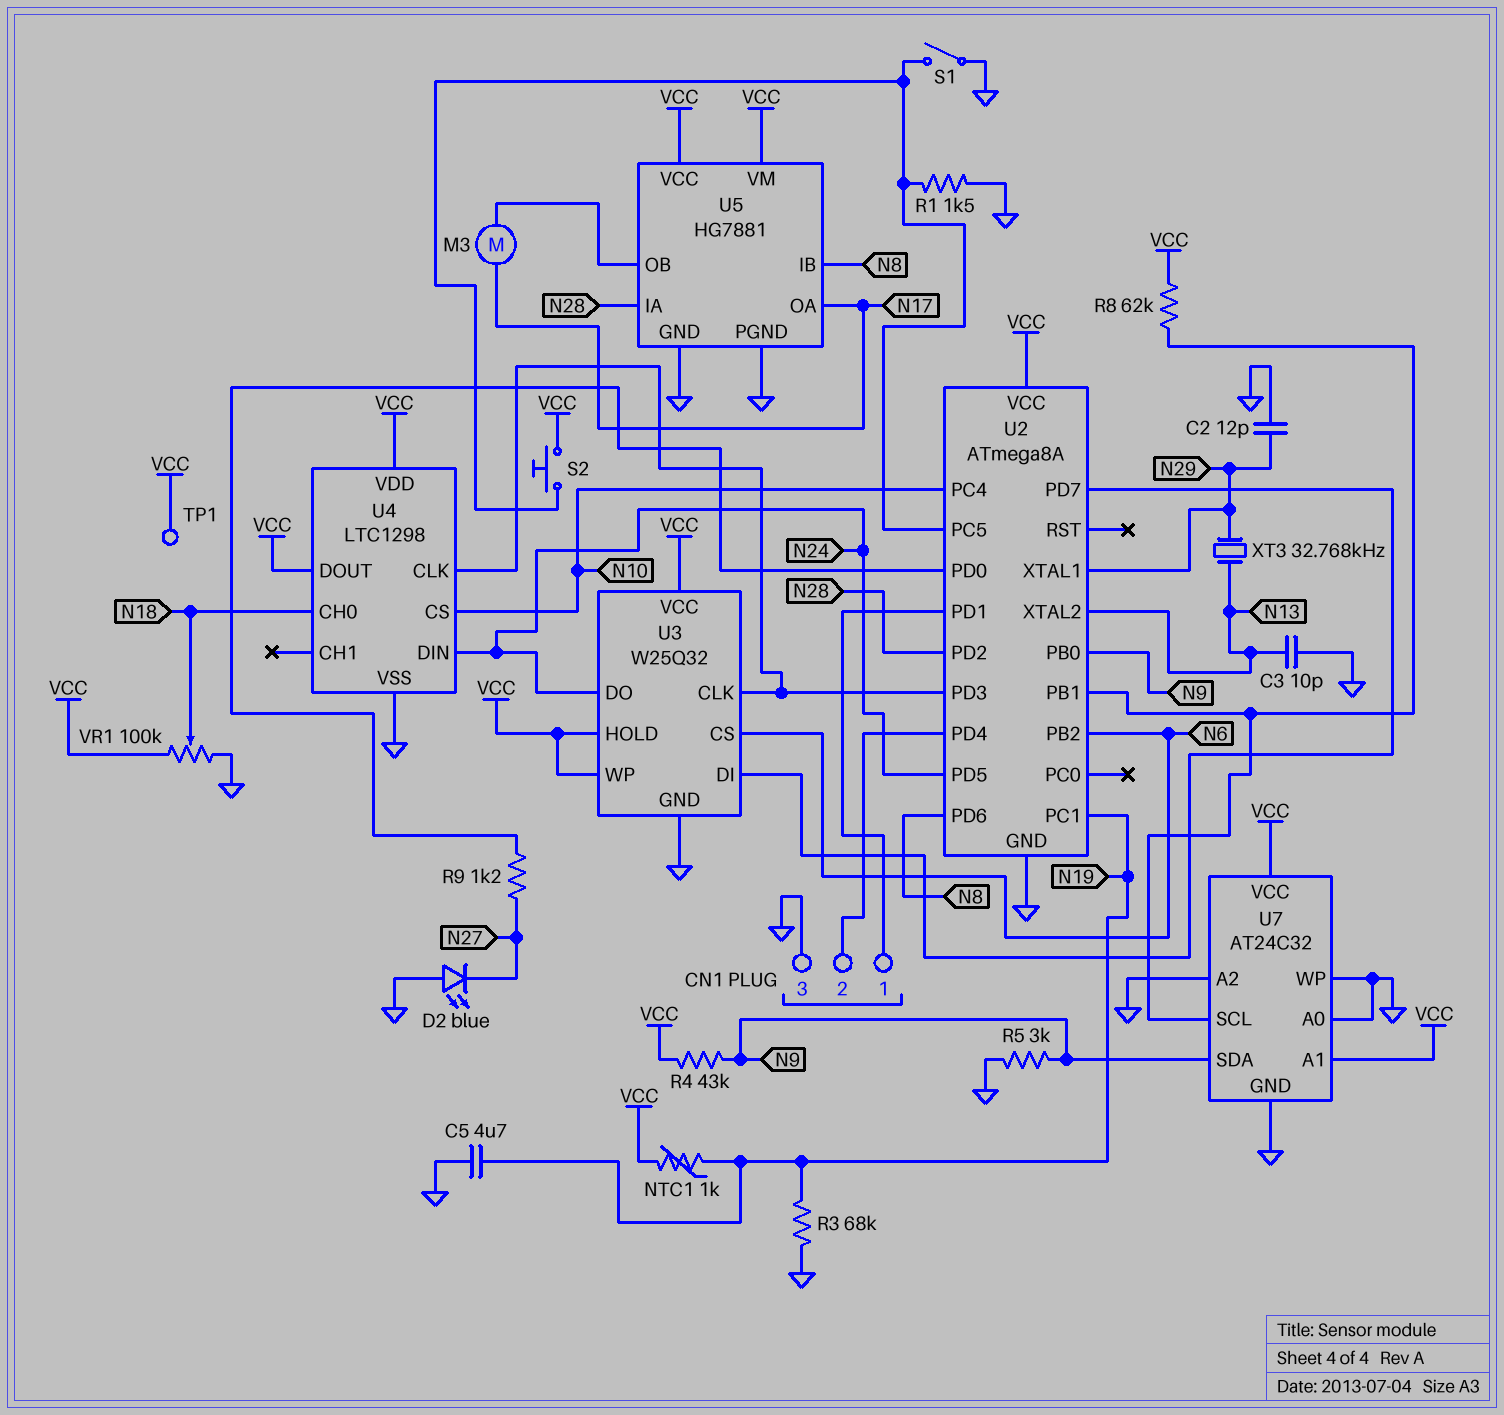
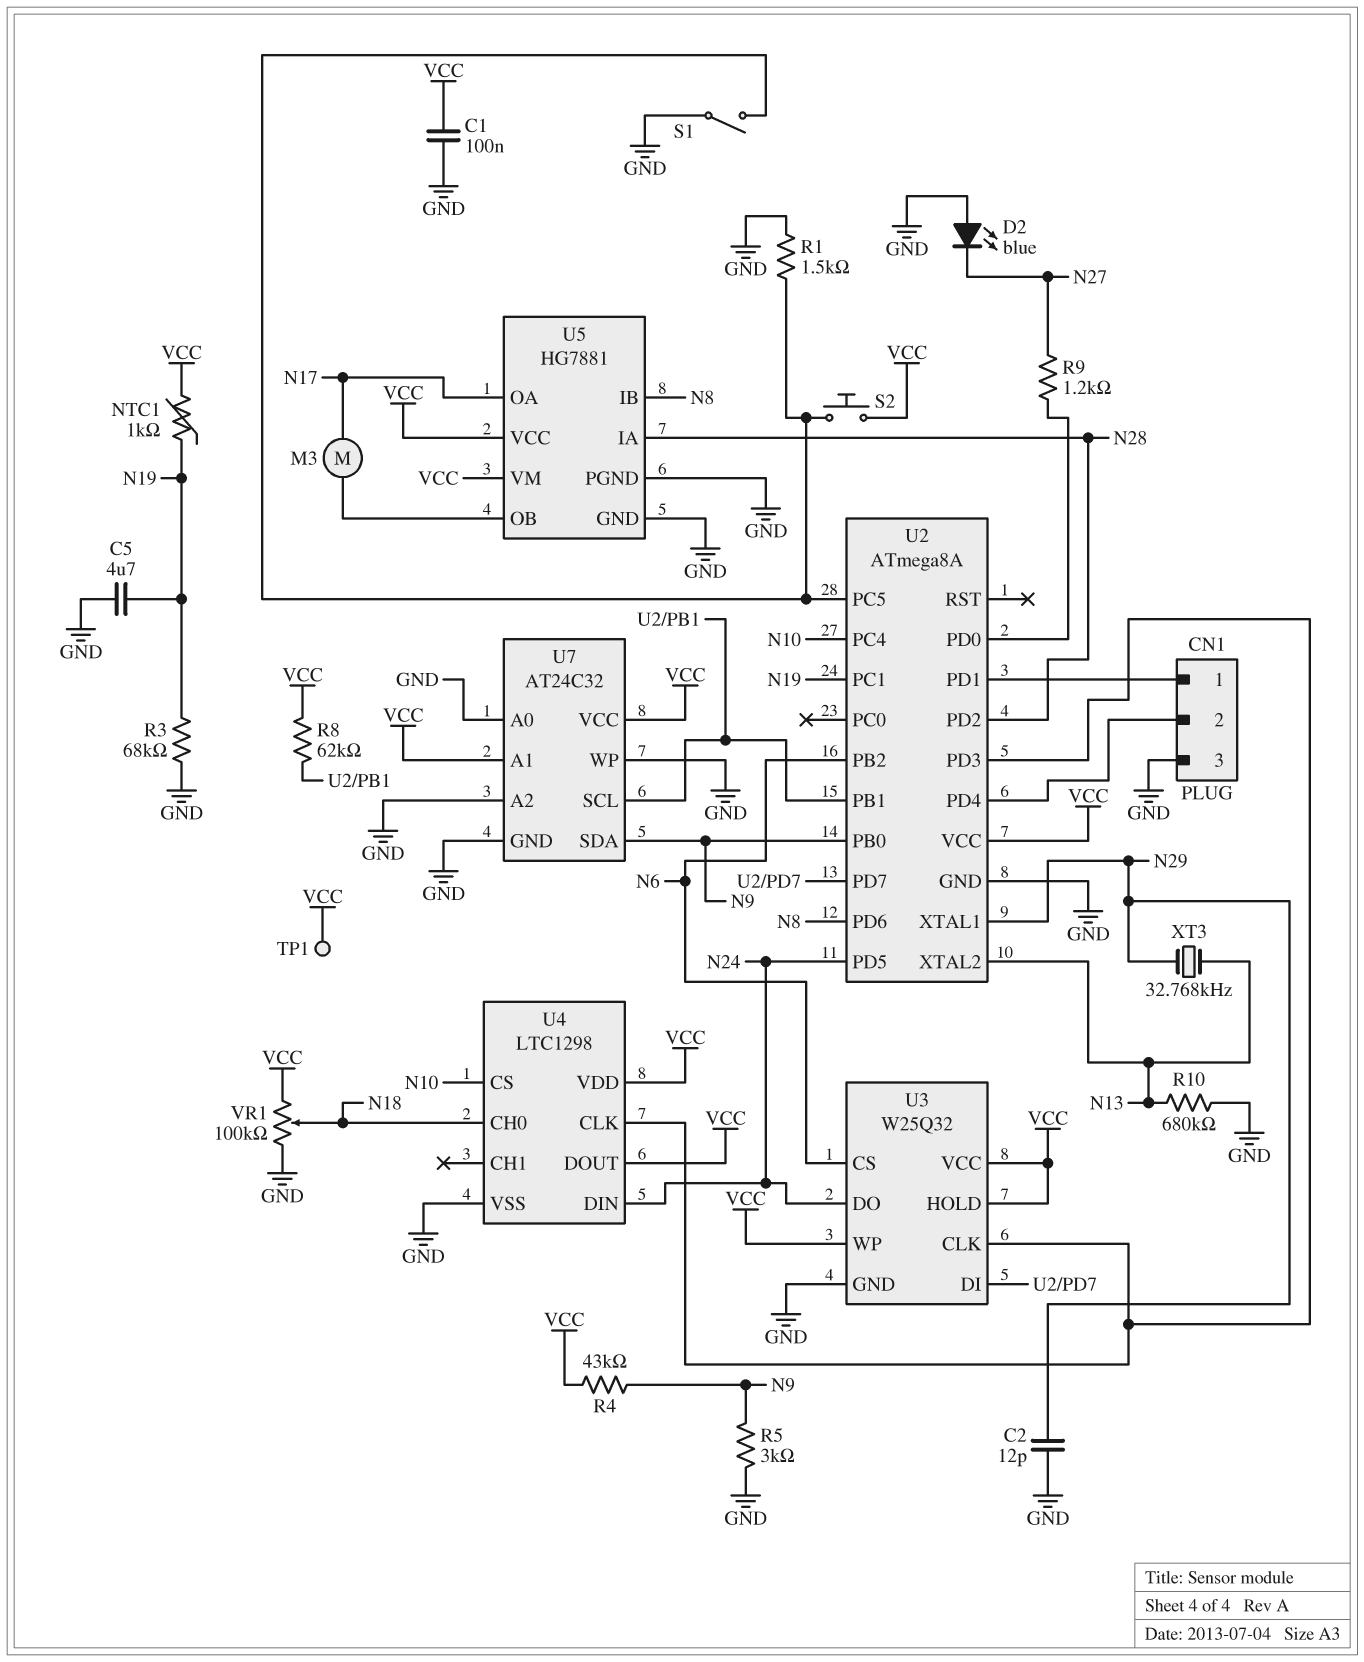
C1: none -> 100nF (GND, VCC)
C3: 10pF (GND, N13) -> none
R10: none -> 680k (GND, N13)

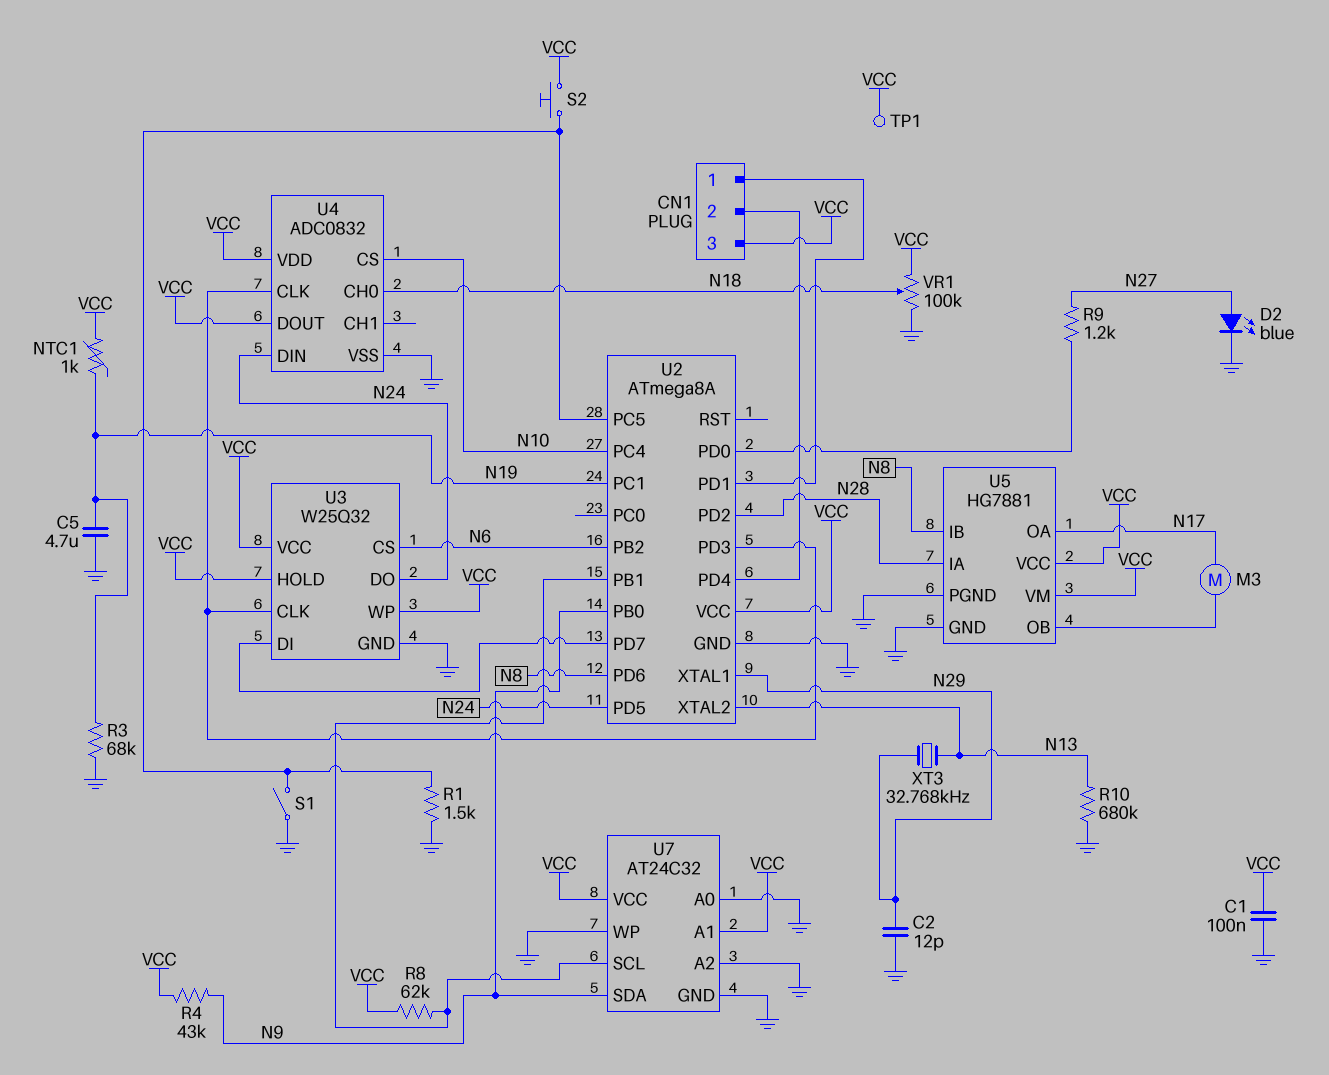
CN1 pin 3: GND -> VCC
D2: LED blue (A GND, K N27) -> LED blue (A N27, K GND)
R5: 3k (GND, N9) -> none
U4: LTC1298 -> ADC0832

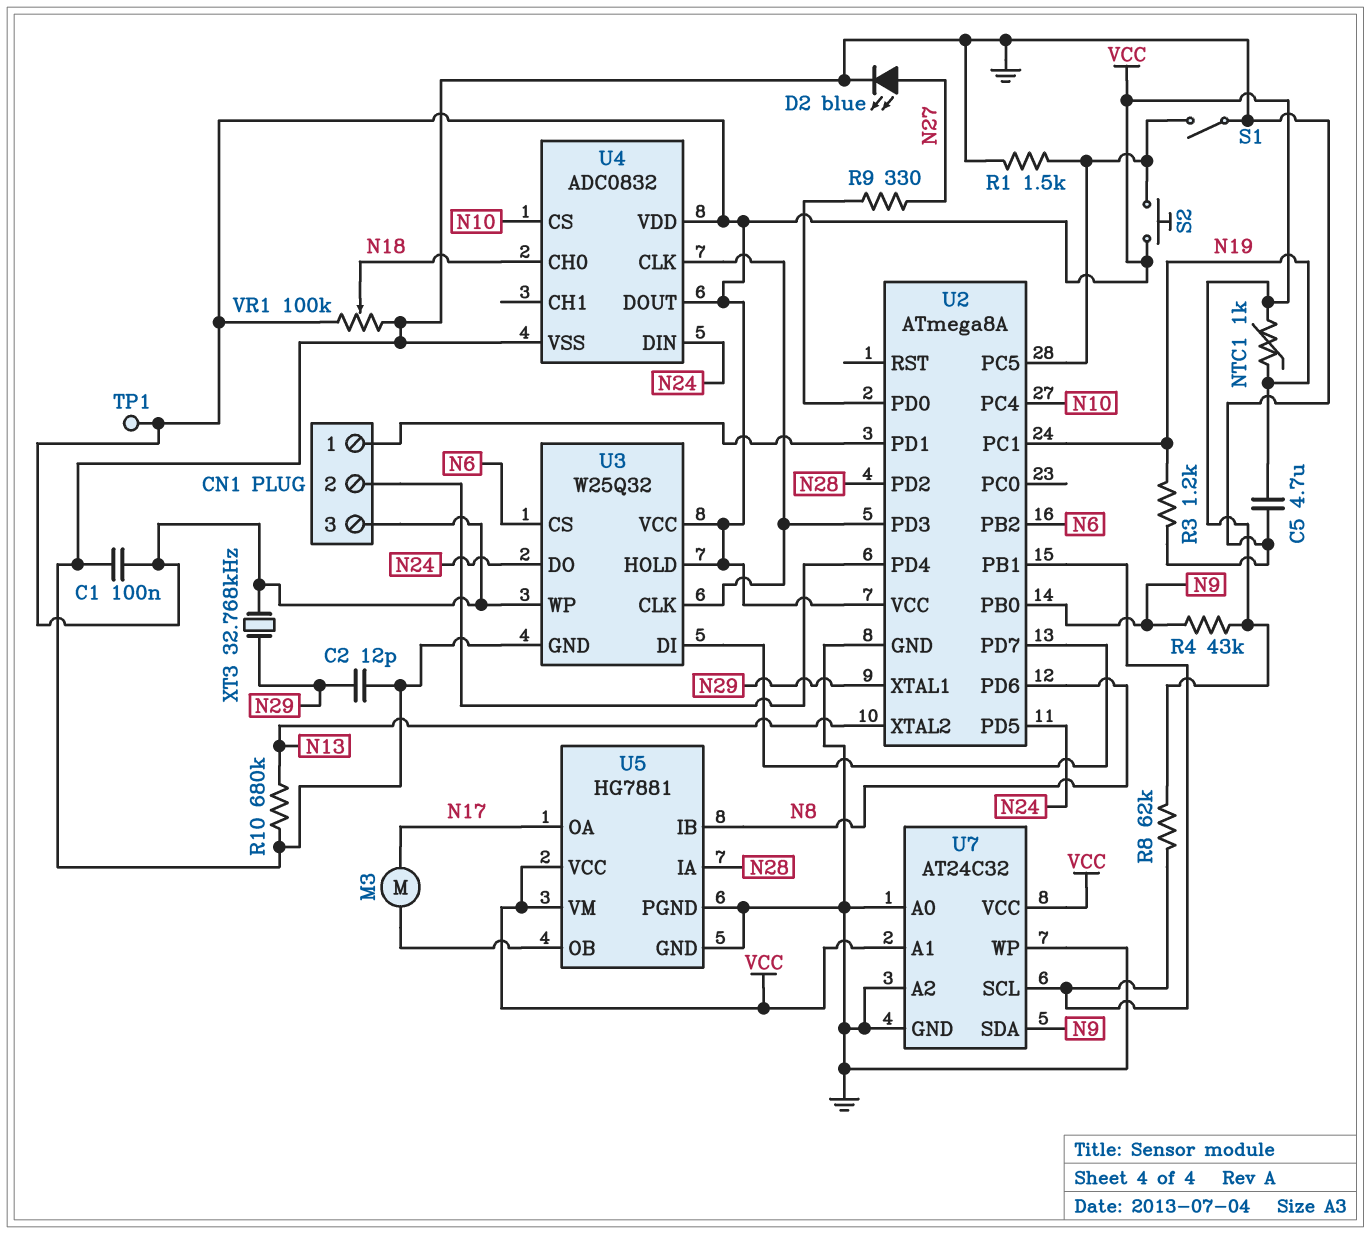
R3: 68k (GND, N19) -> 1.2k (GND, N19)
R9: 1.2k (N27, U2/PD0) -> 330 (N27, U2/PD0)
XT3: 32.768kHz (N13, N29) -> 32.768kHz (N29, VCC)

